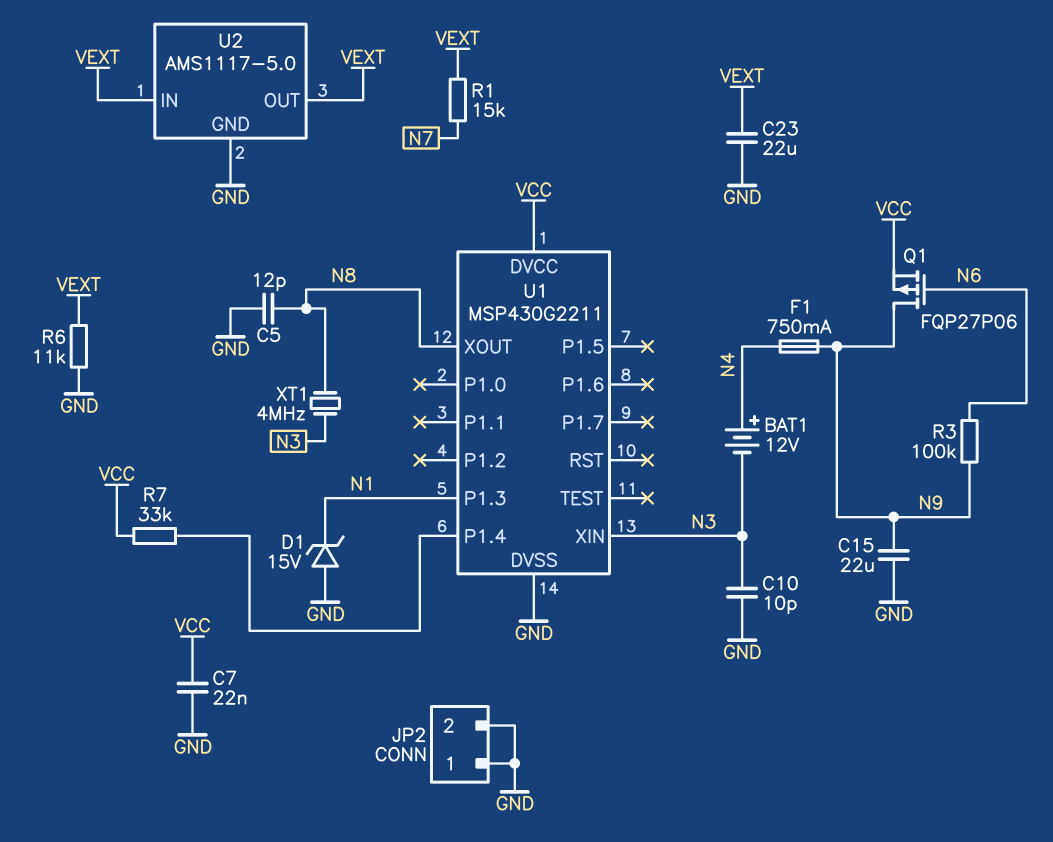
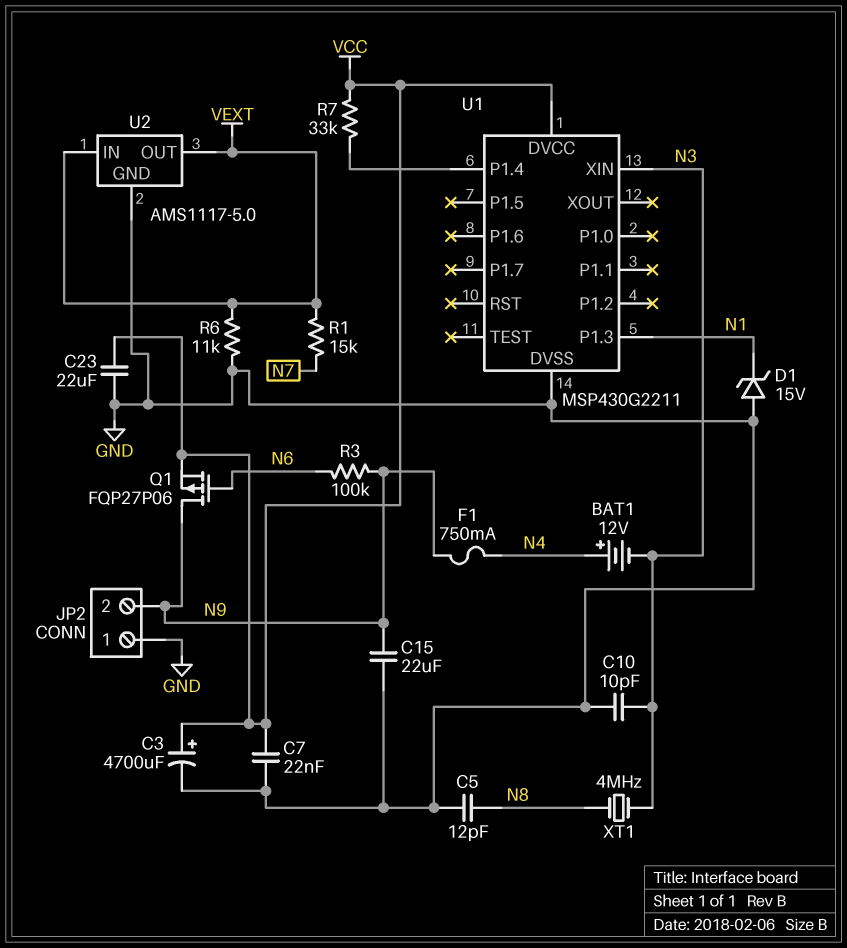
C3: none -> 4700uF (plus VCC, minus GND)
C23: 22uF (GND, VEXT) -> 22uF (GND, VCC)
JP2 pin 2: GND -> N9
U1 pin XOUT: N8 -> none

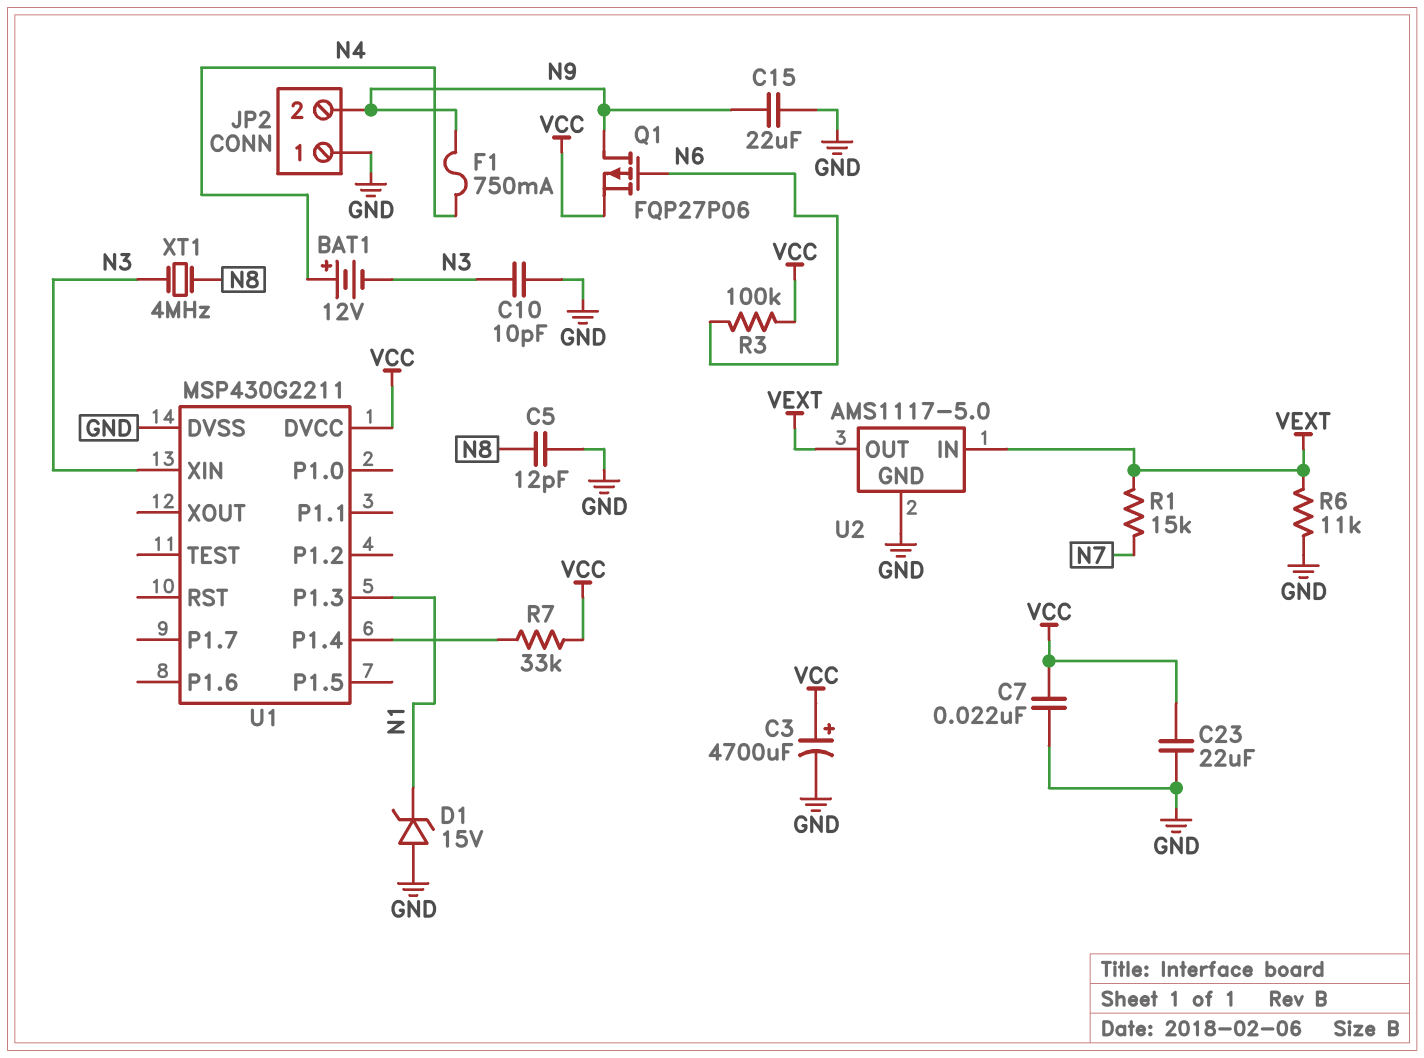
R3: 100k (N6, N9) -> 100k (N6, VCC)

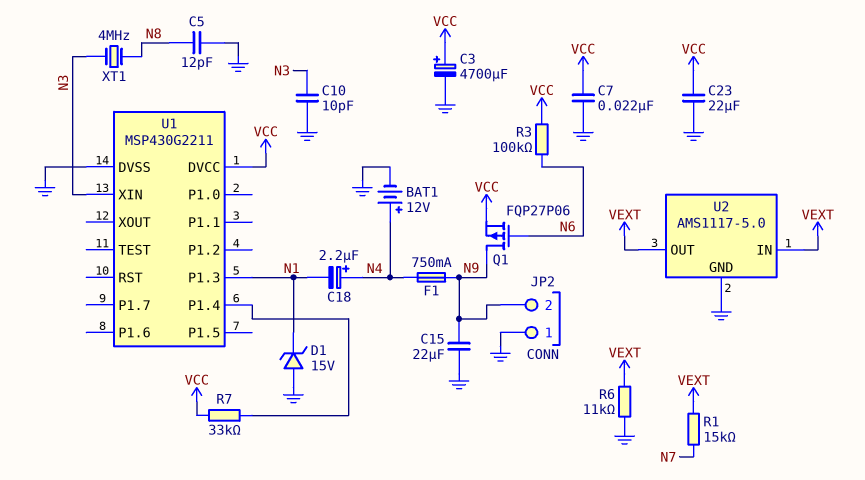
BAT1: 12V (plus N4, minus N3) -> 12V (plus N4, minus GND)
C18: none -> 2.2uF (plus N4, minus N1)

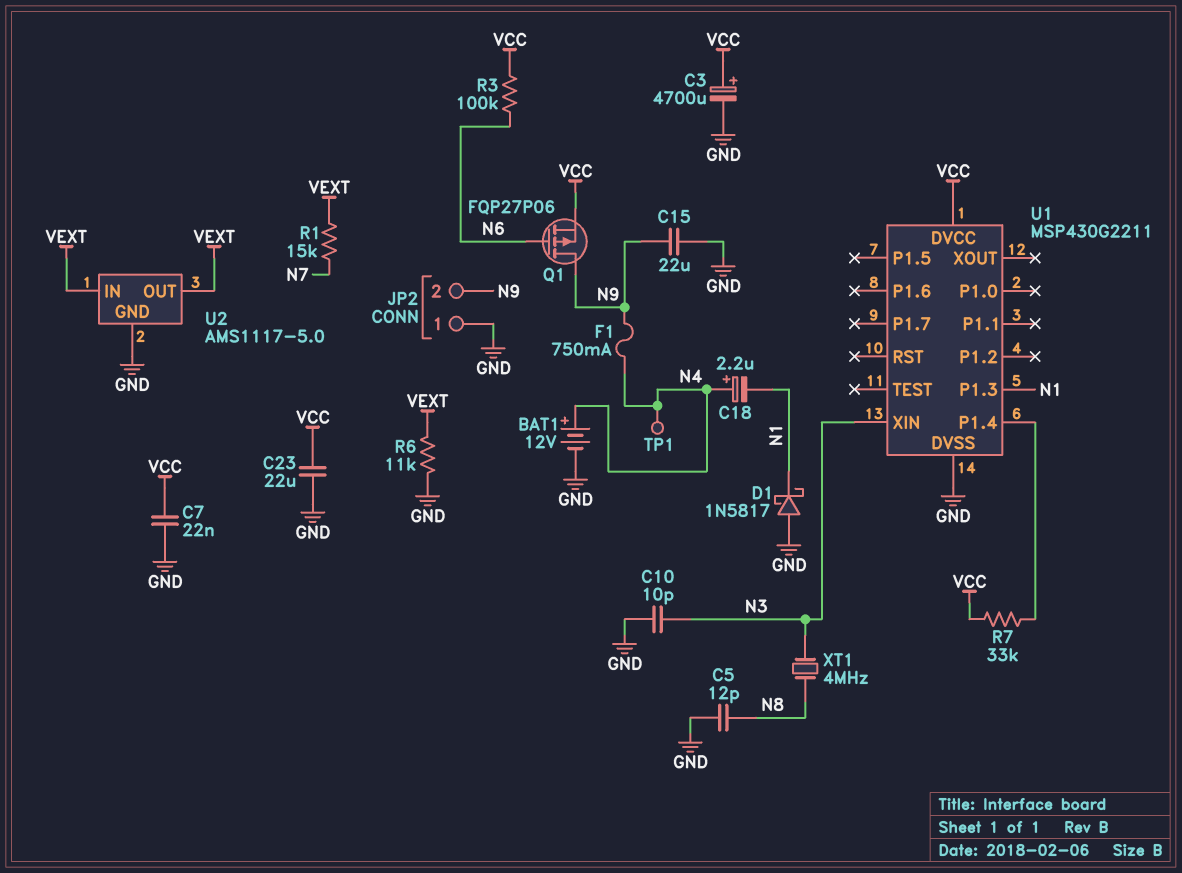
D1: zener 15V (A GND, K N1) -> schottky 1N5817 (A GND, K N1)
TP1: none -> test point (N4)

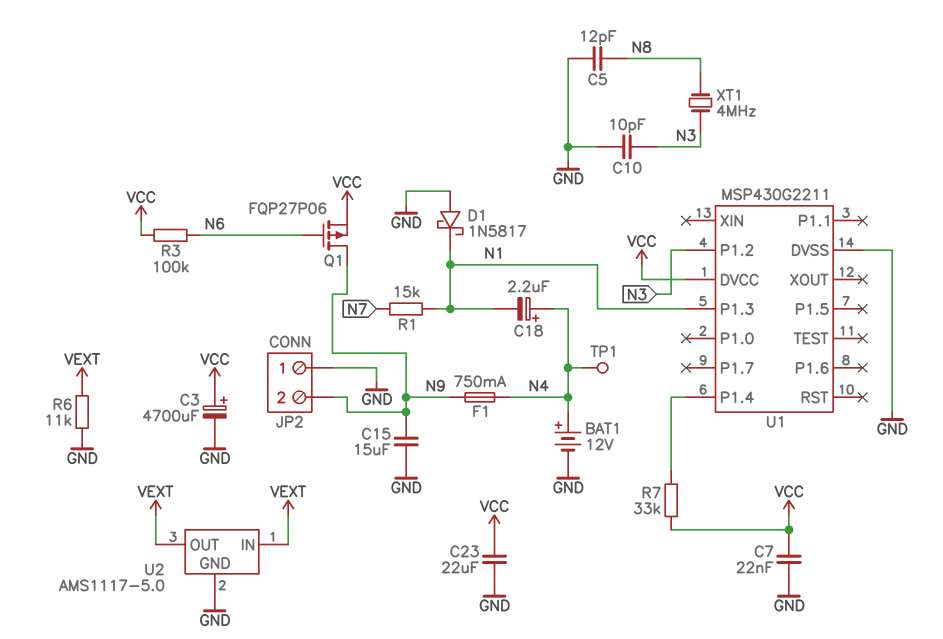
C15: 22uF (GND, N9) -> 15uF (GND, N9)
R1: 15k (N7, VEXT) -> 15k (N1, N7)
U1 pin P1.2: none -> N3
U1 pin XIN: N3 -> none

